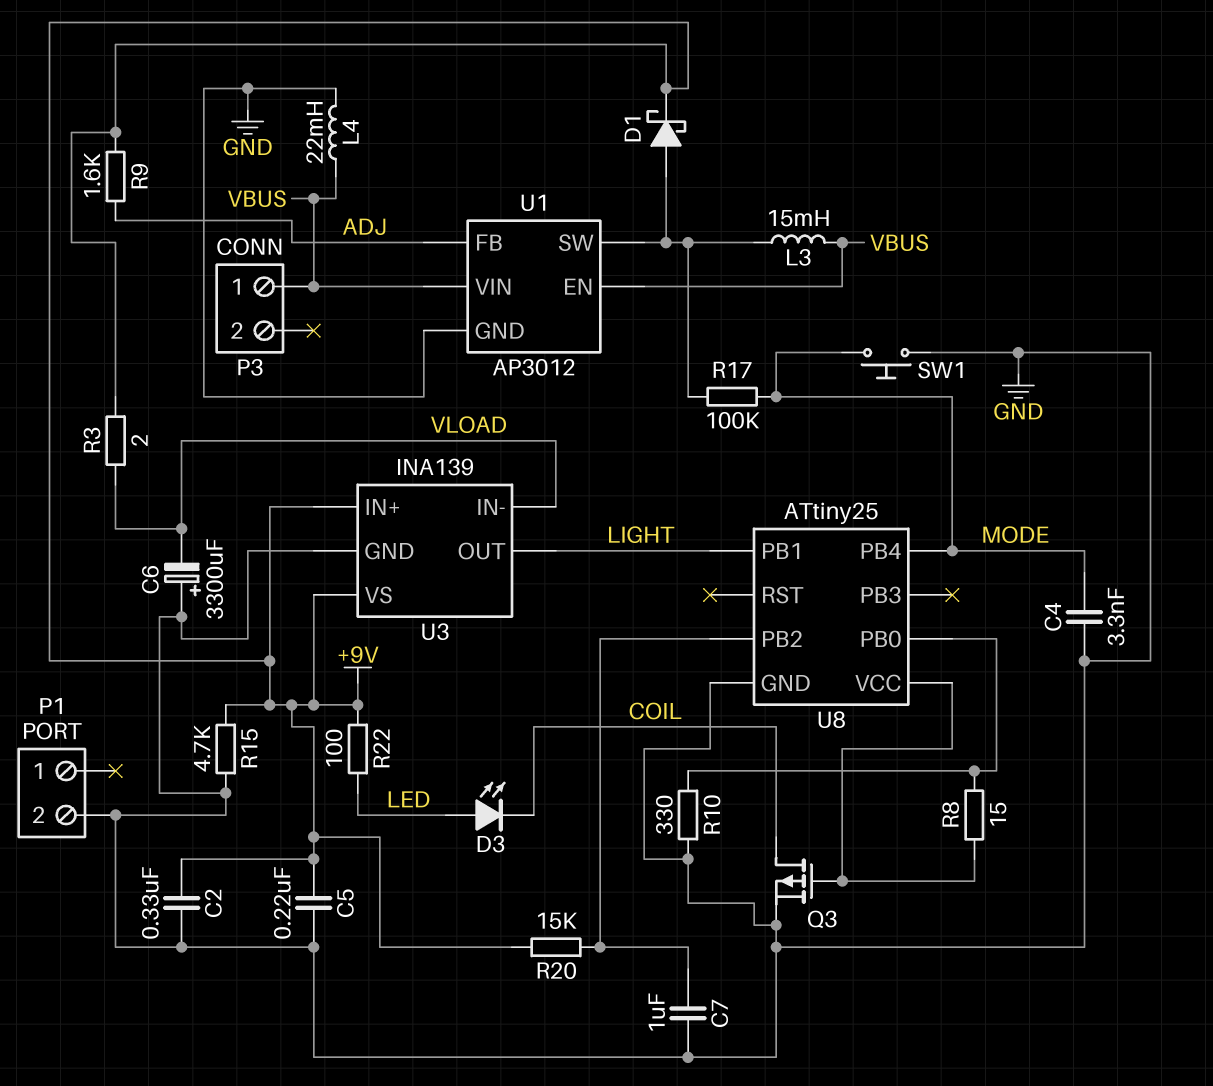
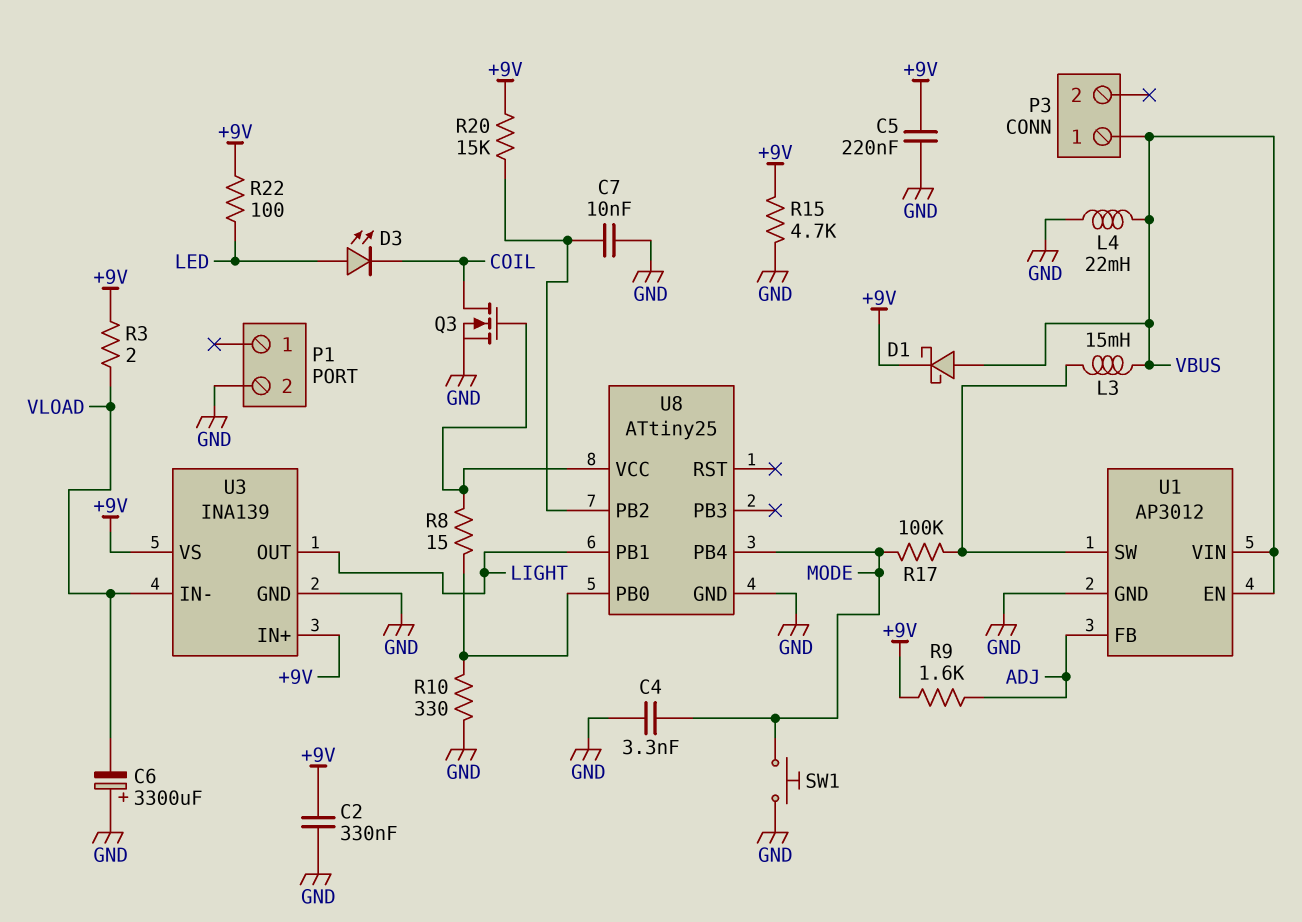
C7: 1uF (GND, U8/PB2) -> 10nF (GND, U8/PB2)
D1: schottky (A U1/SW, K +9V) -> schottky (A VBUS, K +9V)
Q3: PMOS (G U8/VCC, D COIL, S GND) -> NMOS (G U8/VCC, D COIL, S GND)

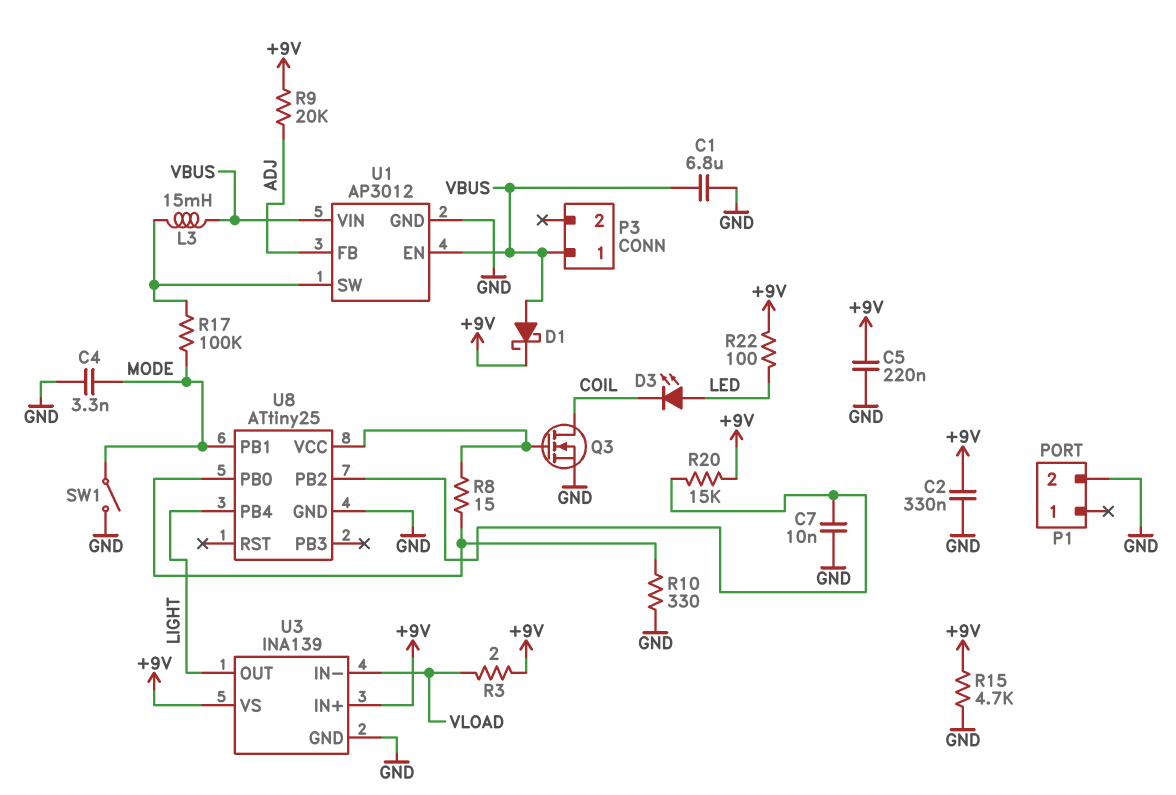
C1: none -> 6.8uF (GND, VBUS)
C6: 3300uF (plus GND, minus VLOAD) -> none
L4: 22mH (GND, VBUS) -> none
R9: 1.6k (+9V, ADJ) -> 20k (+9V, ADJ)
SW1: button (GND, MODE) -> switch (GND, MODE)
U8 pin PB1: LIGHT -> MODE
U8 pin PB4: MODE -> LIGHT

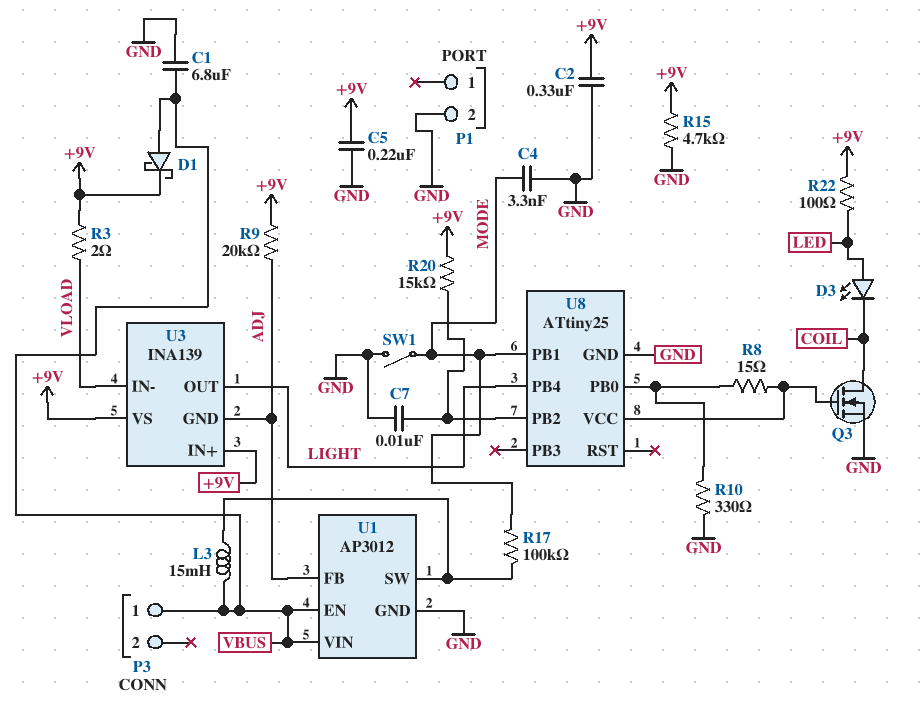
U3 pin GND: GND -> ADJ

